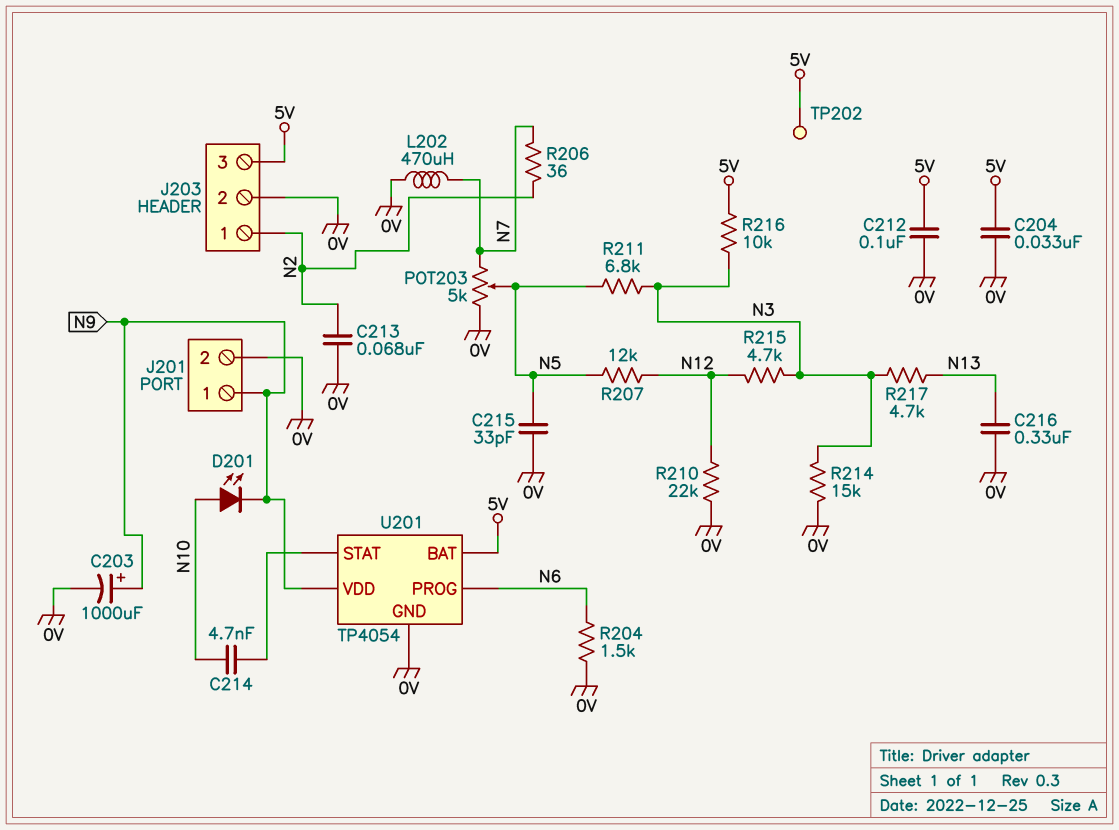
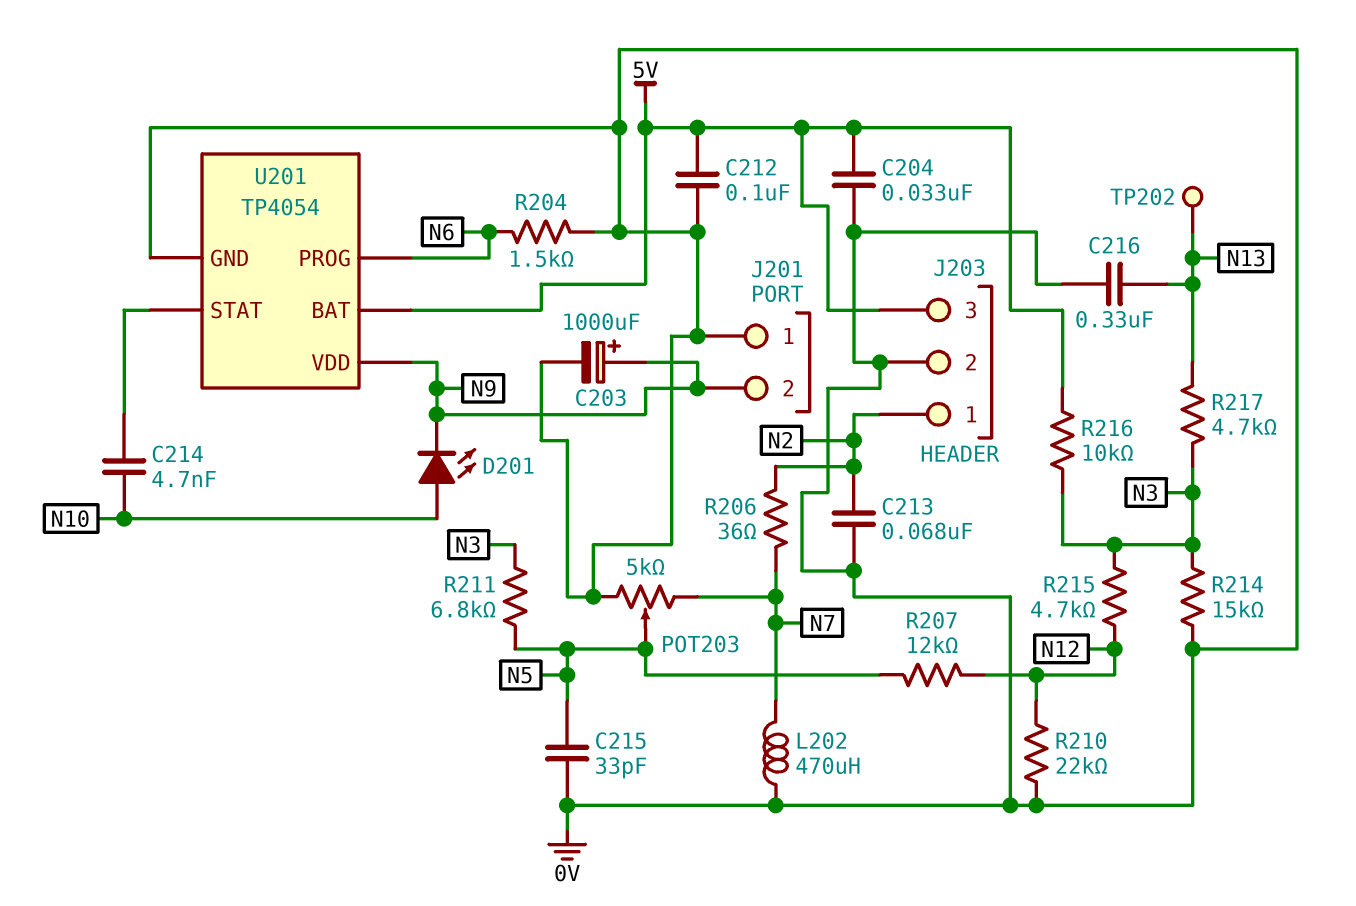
J201 pin 1: N9 -> 0V
J201 pin 2: 0V -> N9
TP202: test point (5V) -> test point (N13)

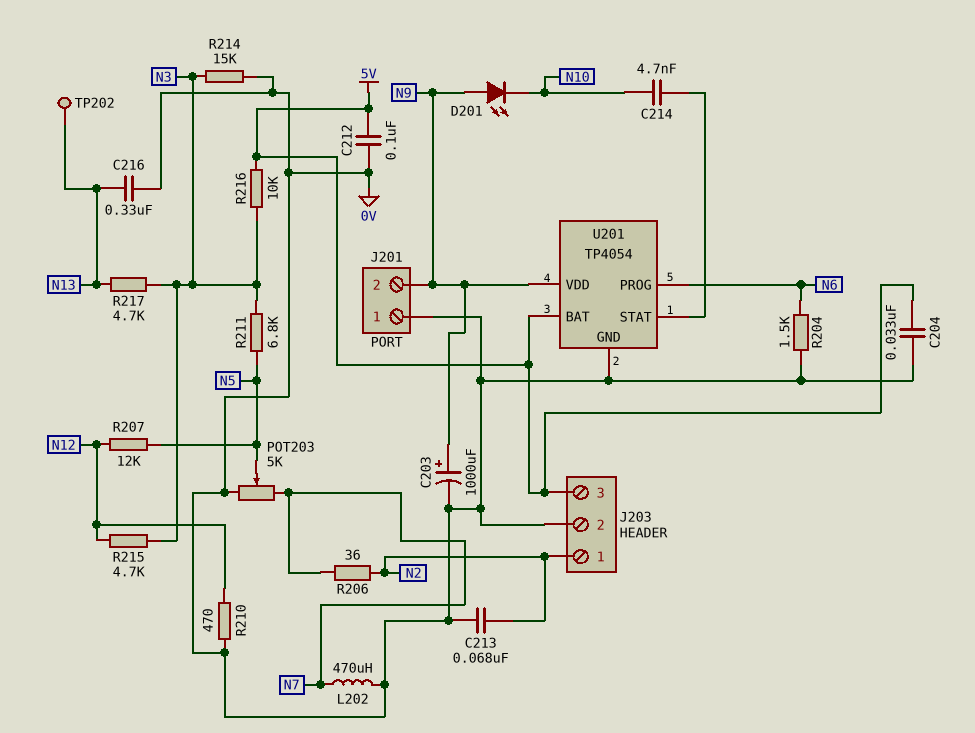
C215: 33pF (0V, N5) -> none
D201: LED (A N10, K N9) -> LED (A N9, K N10)
R210: 22k (0V, N12) -> 470 (0V, N12)

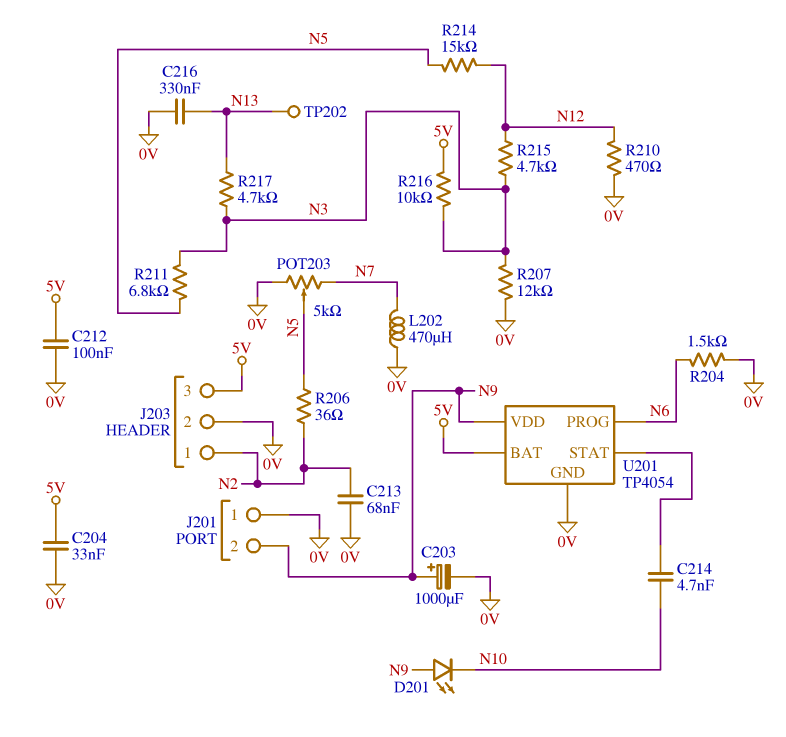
R206: 36 (N2, N7) -> 36 (N2, N5)
R207: 12k (N5, N12) -> 12k (0V, N3)
R214: 15k (0V, N3) -> 15k (N5, N12)

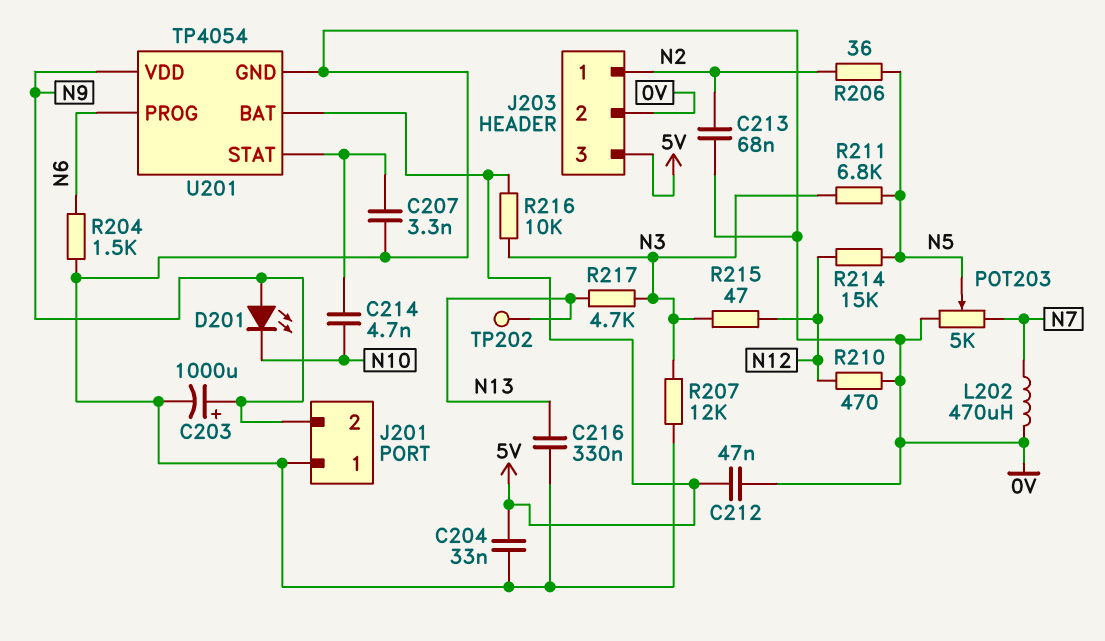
C207: none -> 3.3nF (0V, U201/STAT)
C212: 100nF (0V, 5V) -> 47nF (0V, 5V)
R215: 4.7k (N3, N12) -> 47 (N3, N12)

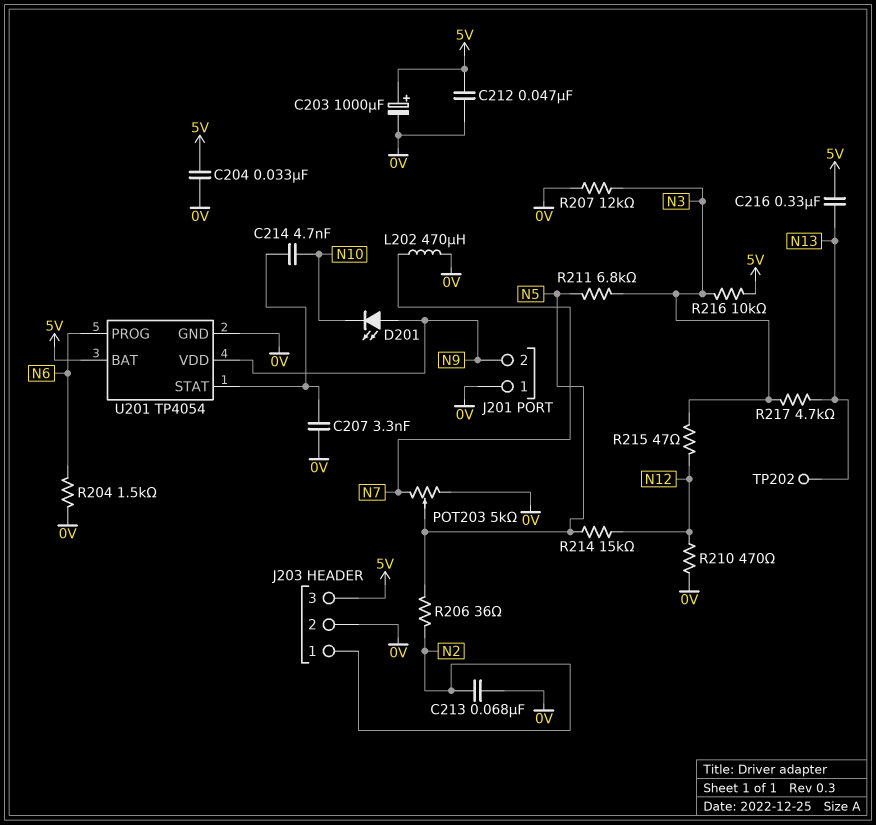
C203: 1000uF (plus N9, minus 0V) -> 1000uF (plus 5V, minus 0V)
C216: 330nF (0V, N13) -> 330nF (5V, N13)

